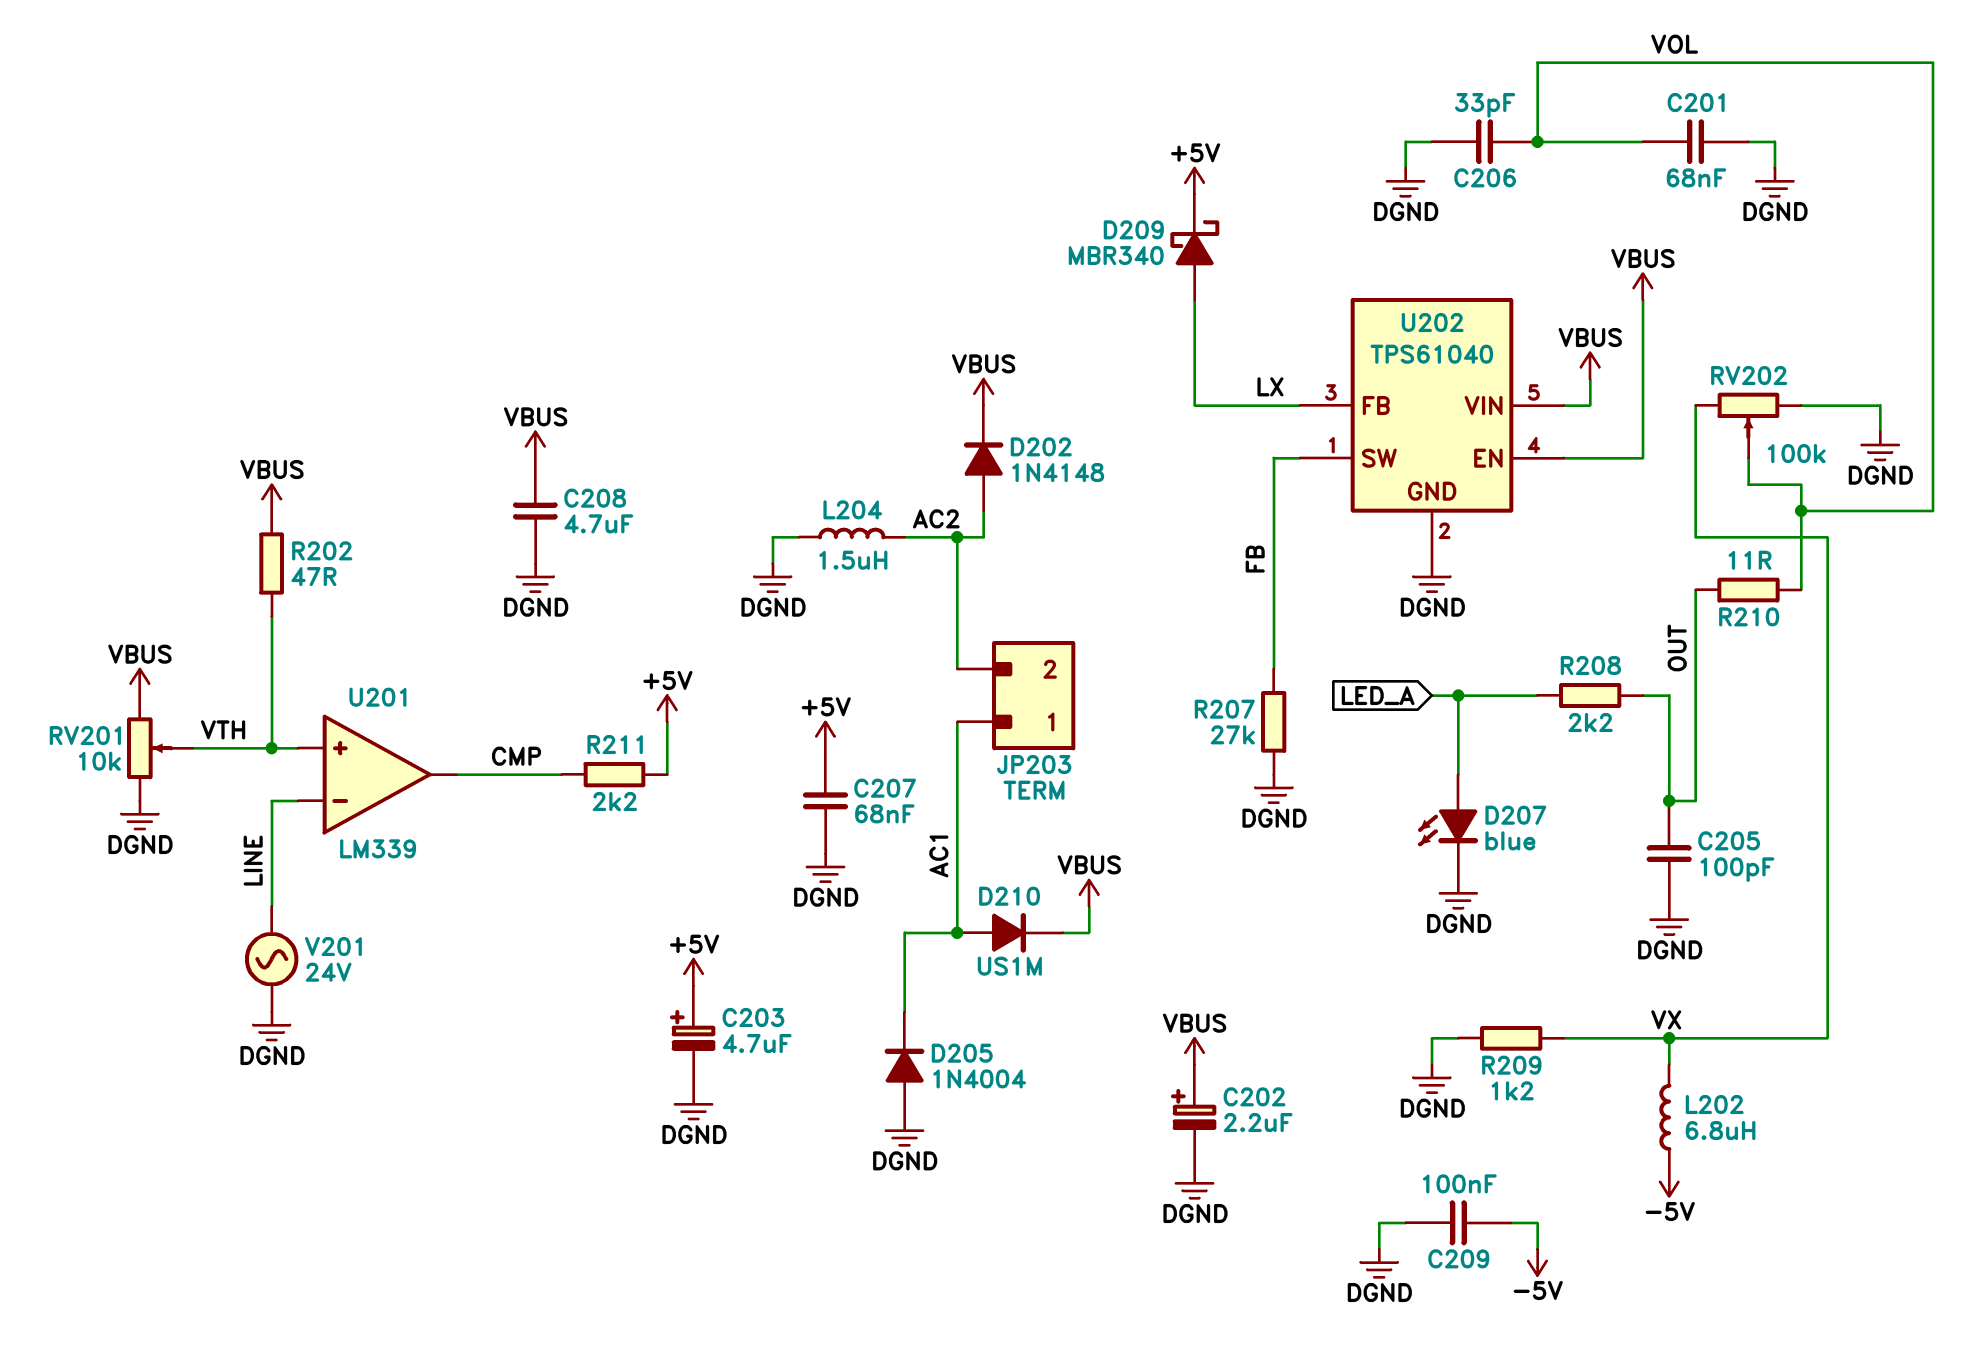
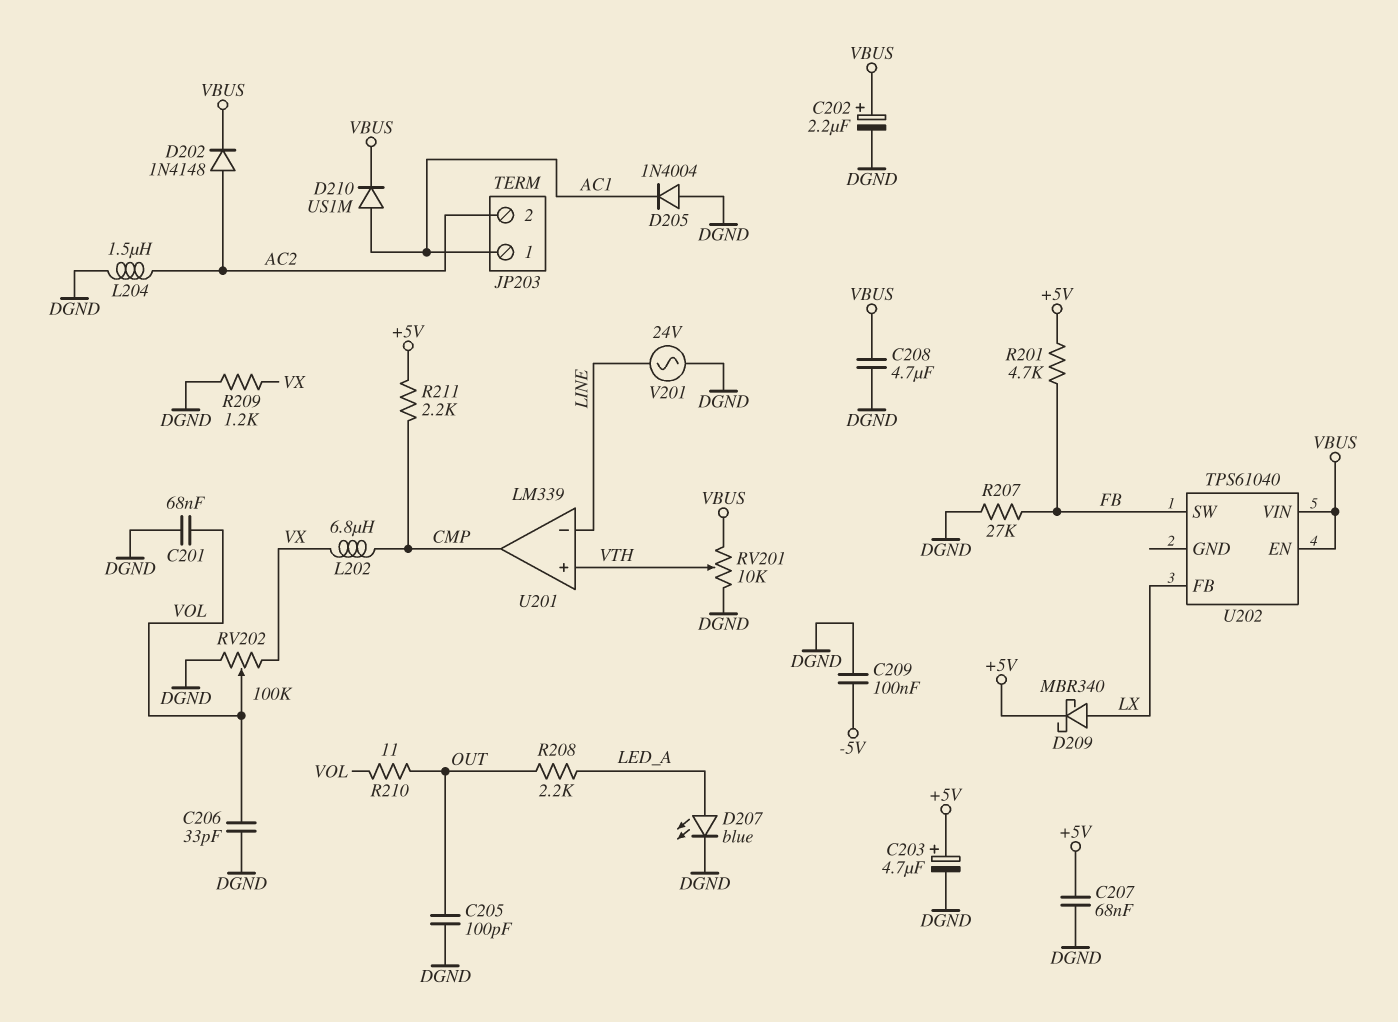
L202: 6.8uH (-5V, VX) -> 6.8uH (CMP, VX)
R201: none -> 4.7k (+5V, FB)
R202: 47 (VBUS, VTH) -> none
U202 pin GND: DGND -> none

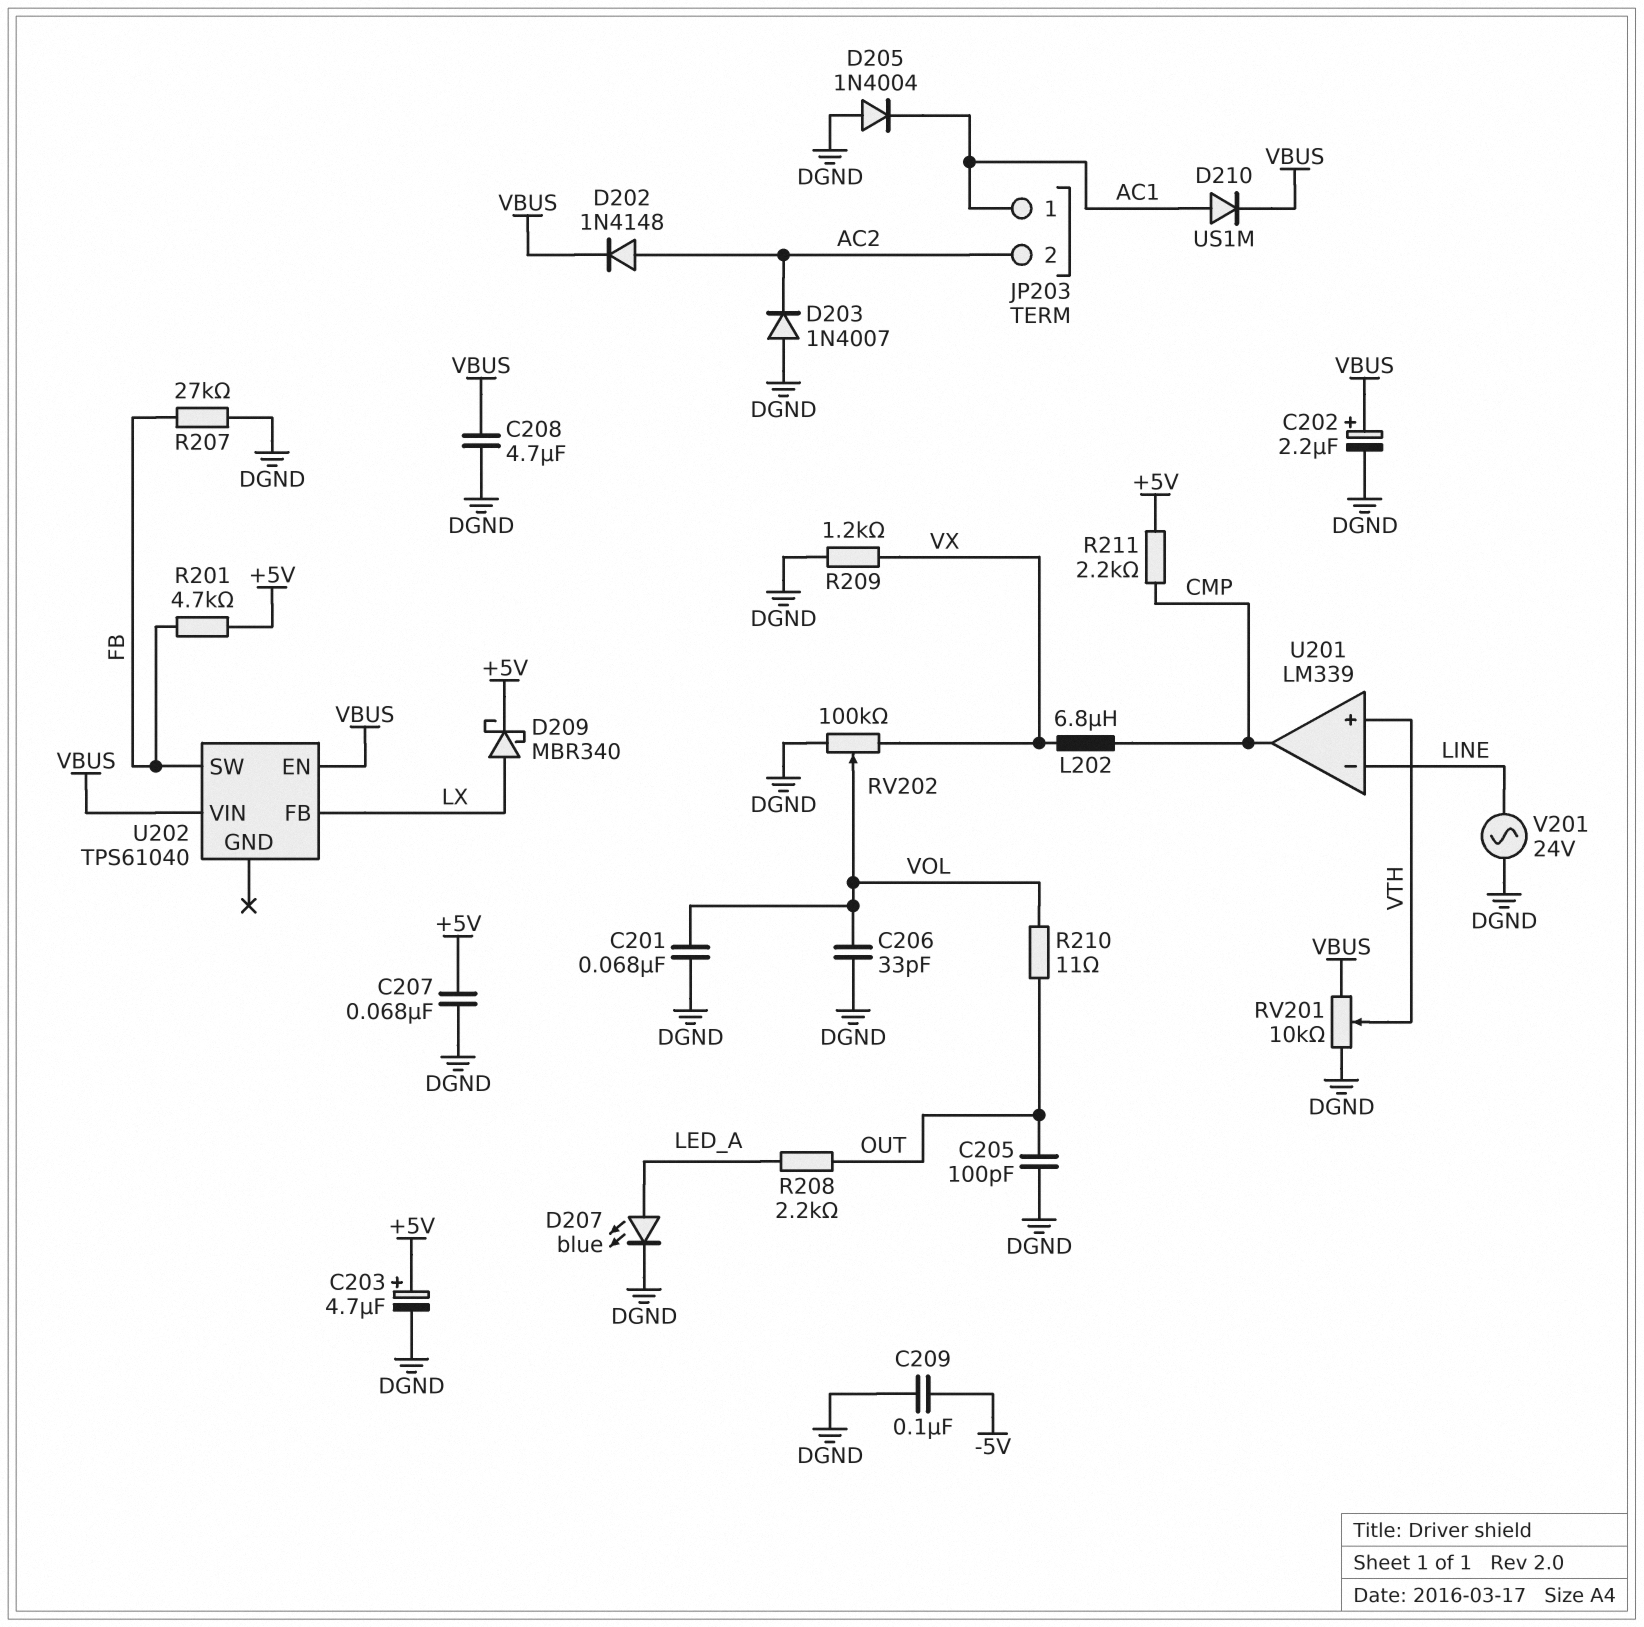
D203: none -> diode 1N4007 (A DGND, K AC2)
L204: 1.5uH (AC2, DGND) -> none

